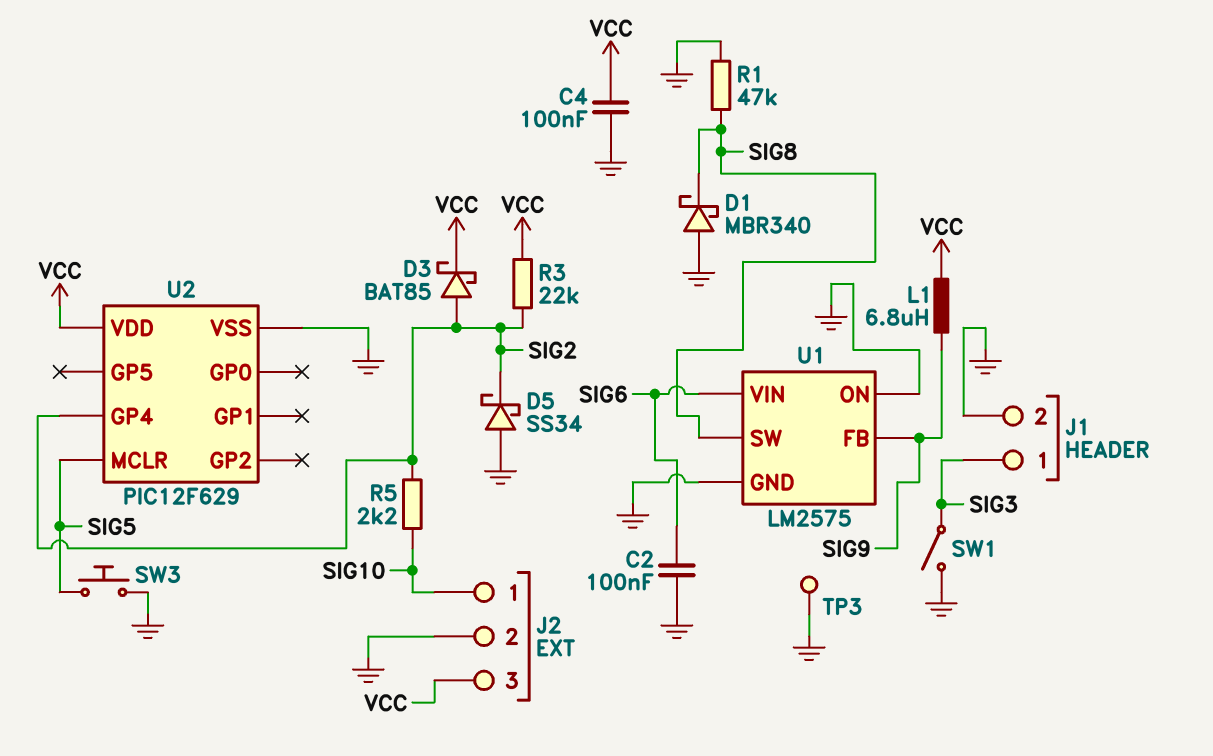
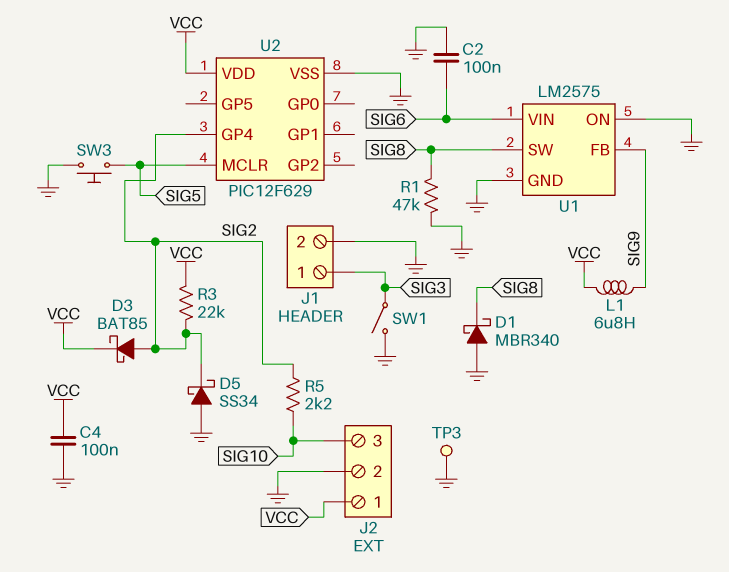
J2 pin 1: SIG10 -> VCC
J2 pin 3: VCC -> SIG10

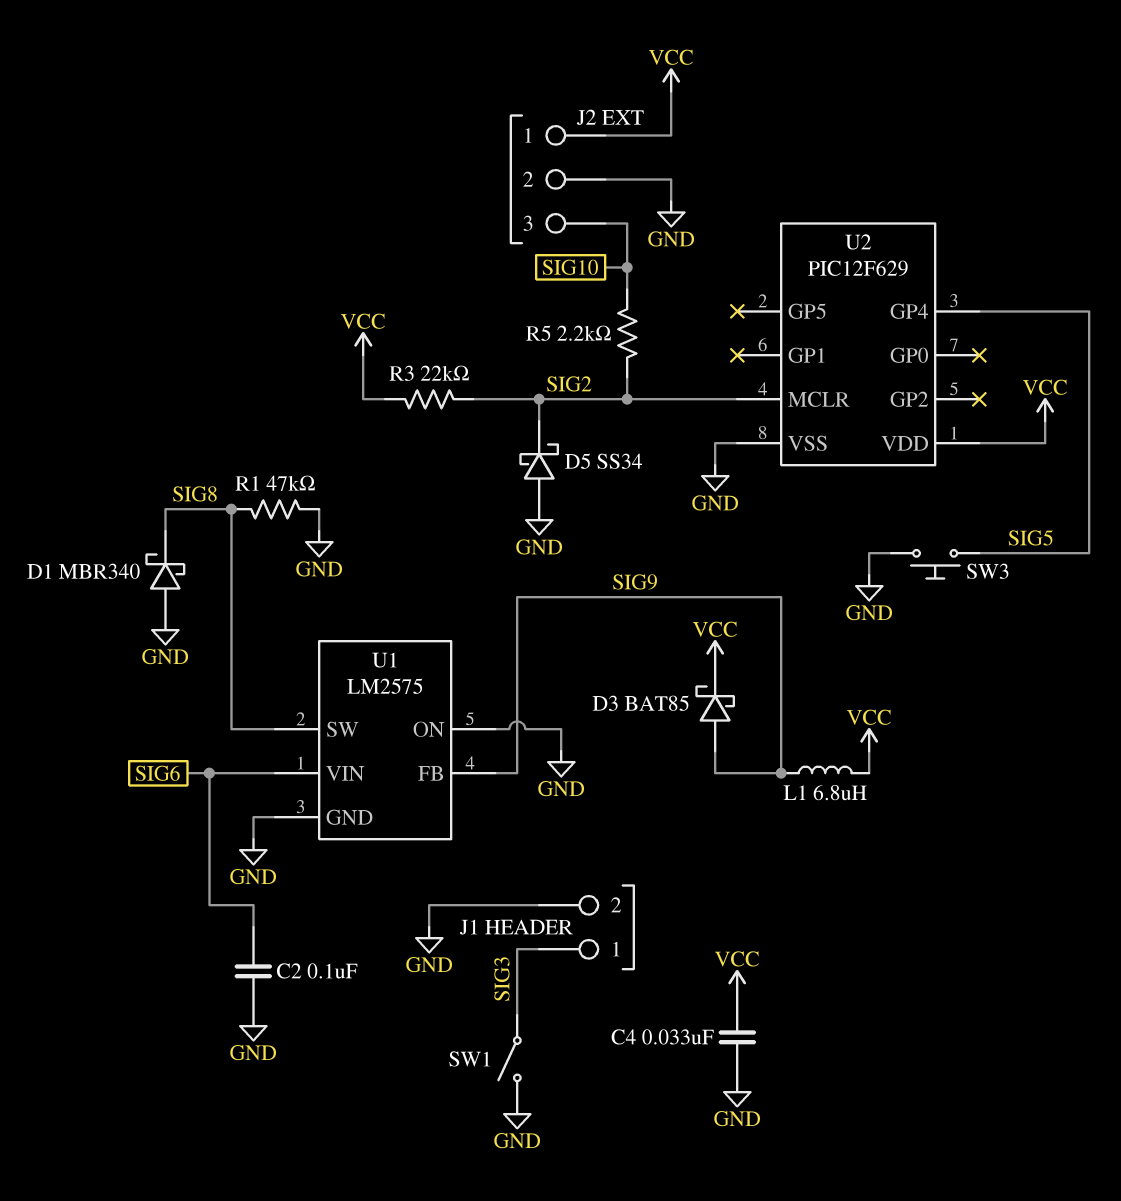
C4: 100nF (GND, VCC) -> 33nF (GND, VCC)
D3: schottky BAT85 (A SIG2, K VCC) -> schottky BAT85 (A SIG9, K VCC)
TP3: test point (GND) -> none
U2 pin GP4: SIG2 -> SIG5
U2 pin MCLR: SIG5 -> SIG2

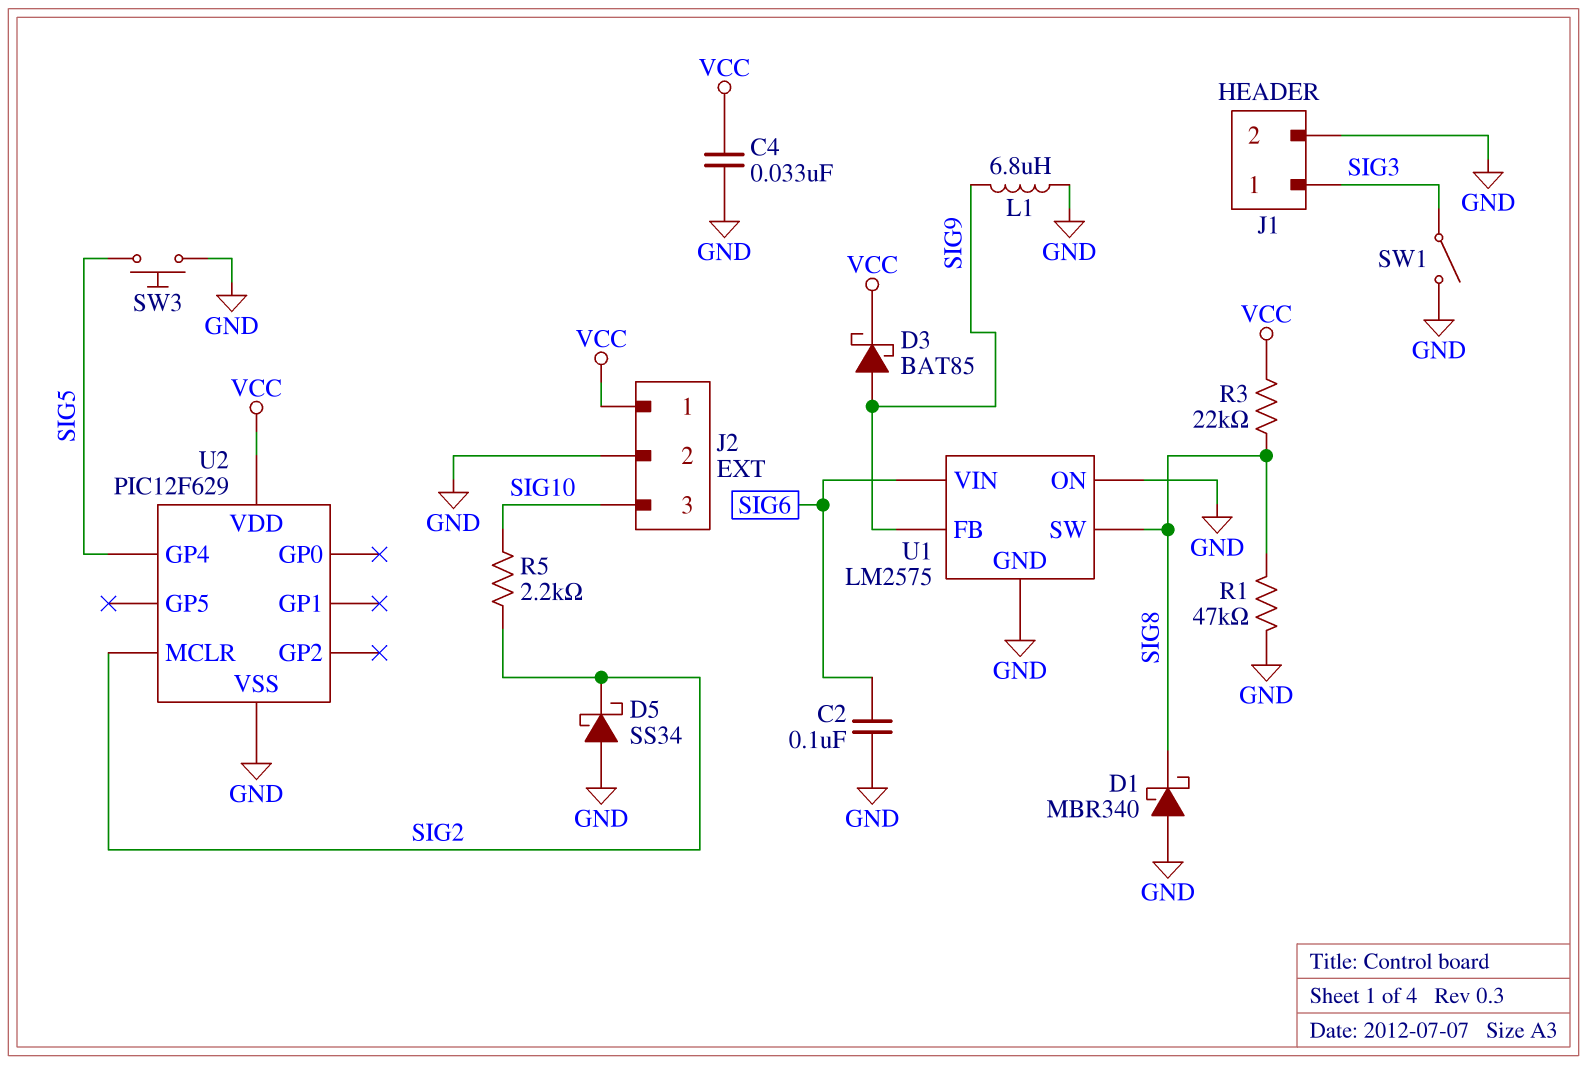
L1: 6.8uH (SIG9, VCC) -> 6.8uH (GND, SIG9)
R3: 22k (SIG2, VCC) -> 22k (SIG8, VCC)

